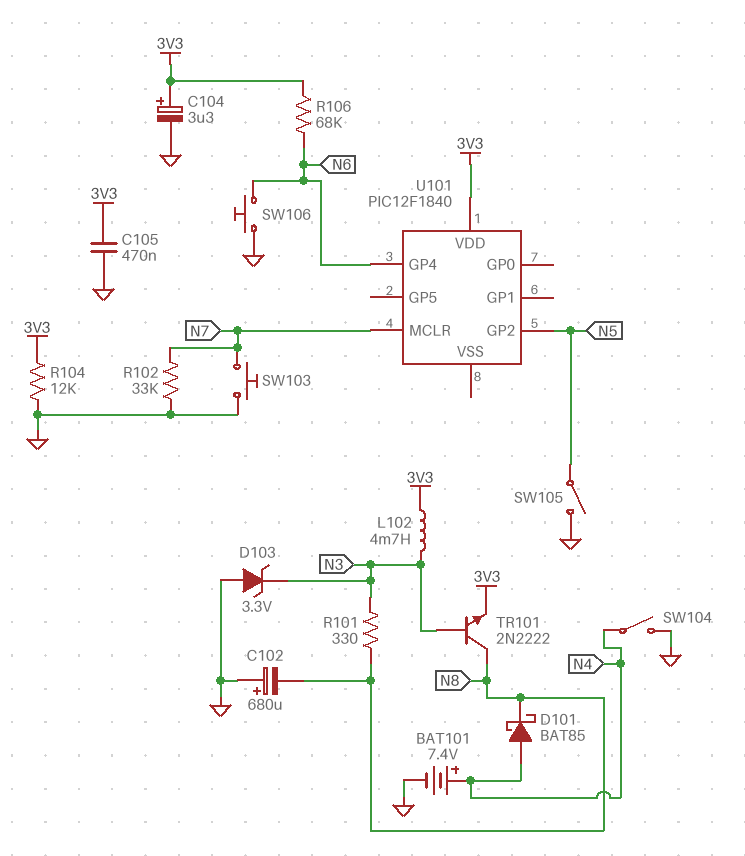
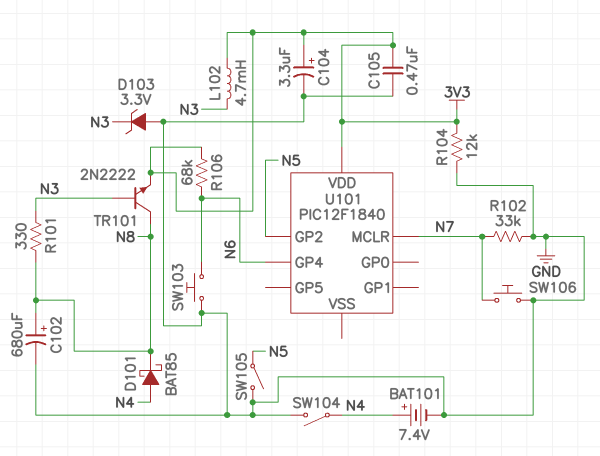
C102: 680uF (plus GND, minus N8) -> 680uF (plus N8, minus GND)
SW103: button (GND, N7) -> button (GND, N6)
SW106: button (GND, N6) -> button (GND, N7)

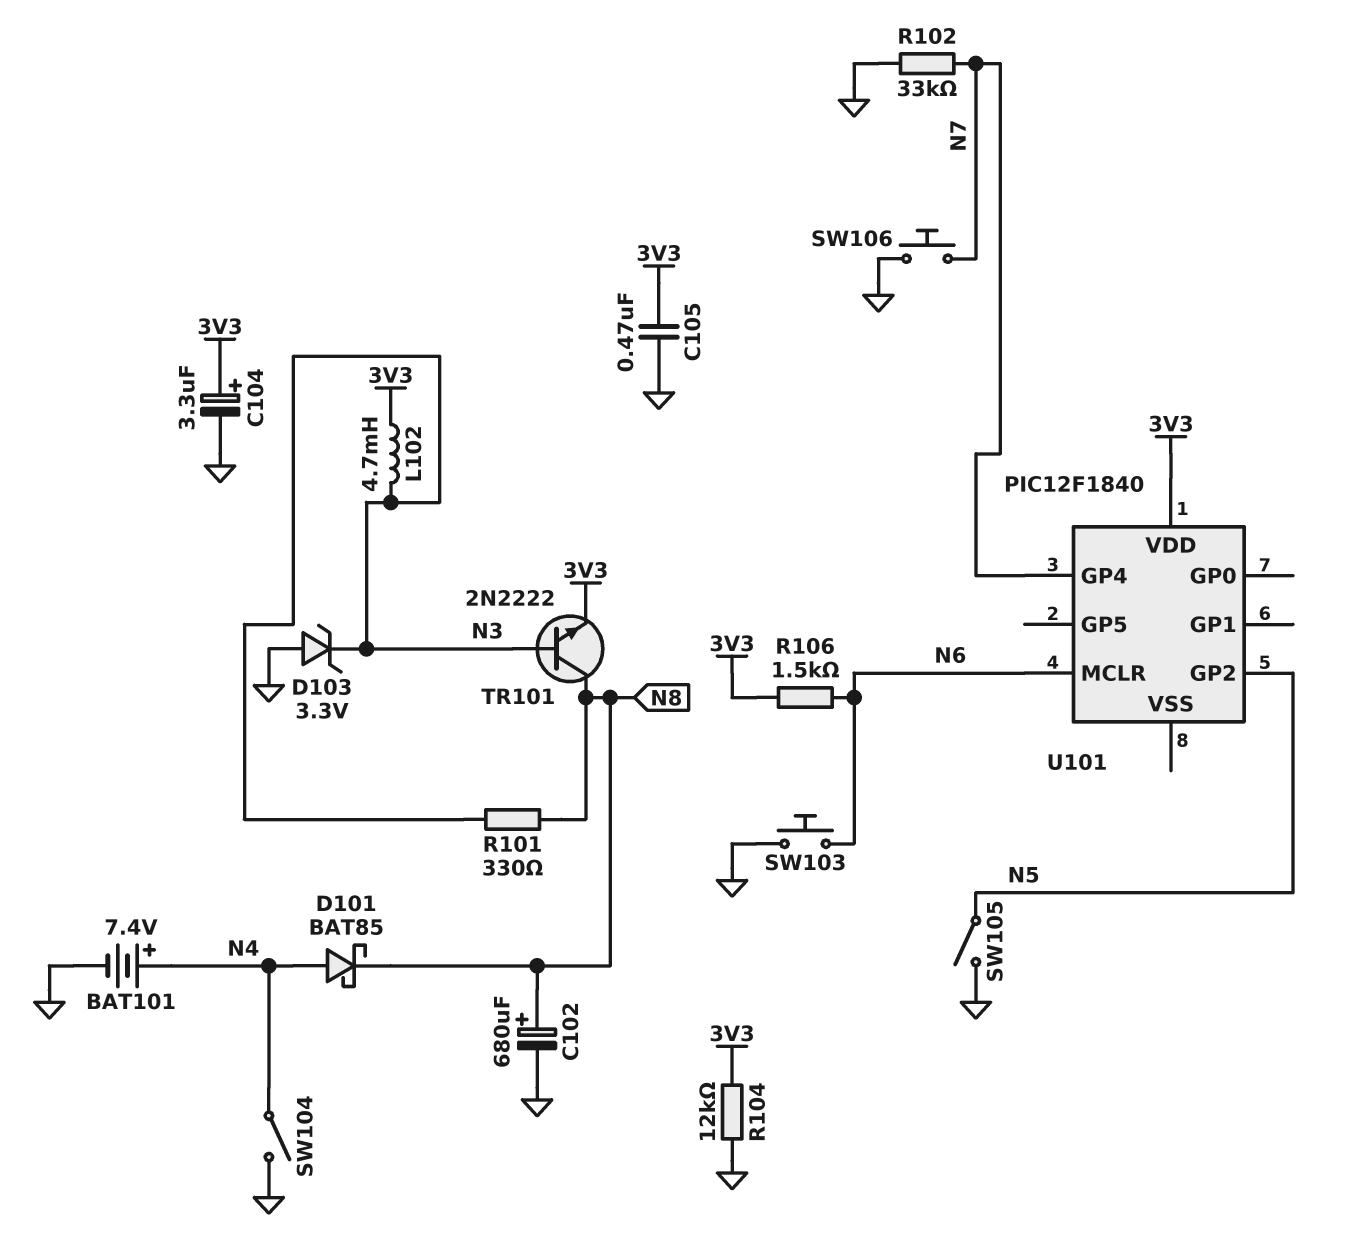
R106: 68k (3V3, N6) -> 1.5k (3V3, N6)
U101 pin GP4: N6 -> N7
U101 pin MCLR: N7 -> N6

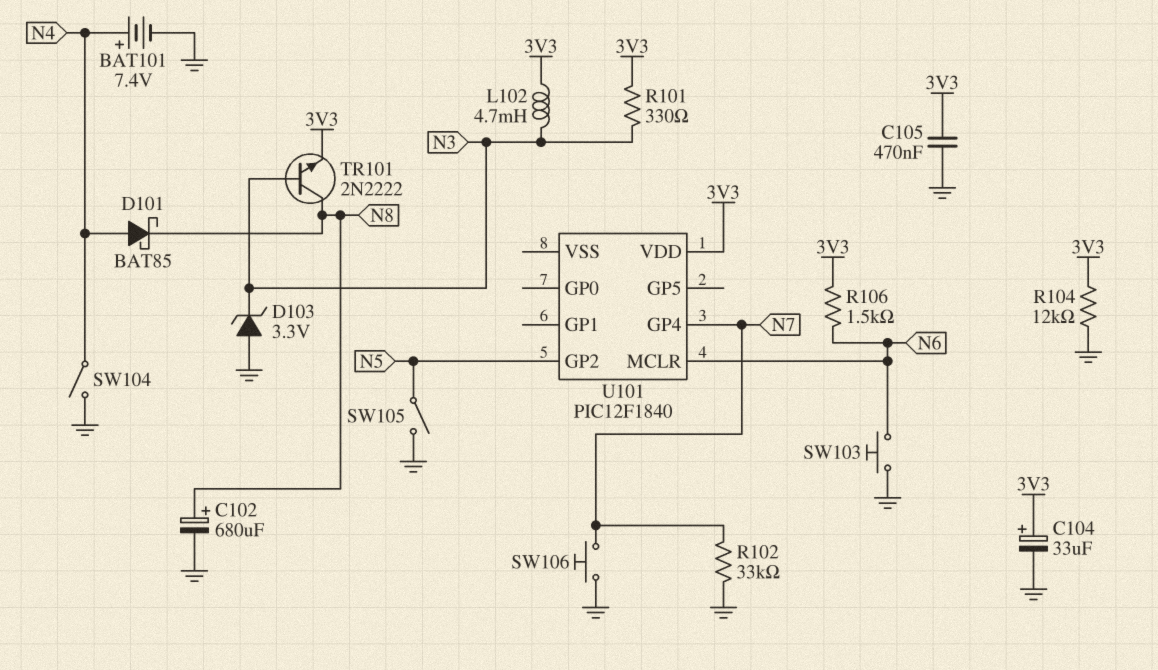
C104: 3.3uF (plus 3V3, minus GND) -> 33uF (plus 3V3, minus GND)
R101: 330 (N3, N8) -> 330 (3V3, N3)

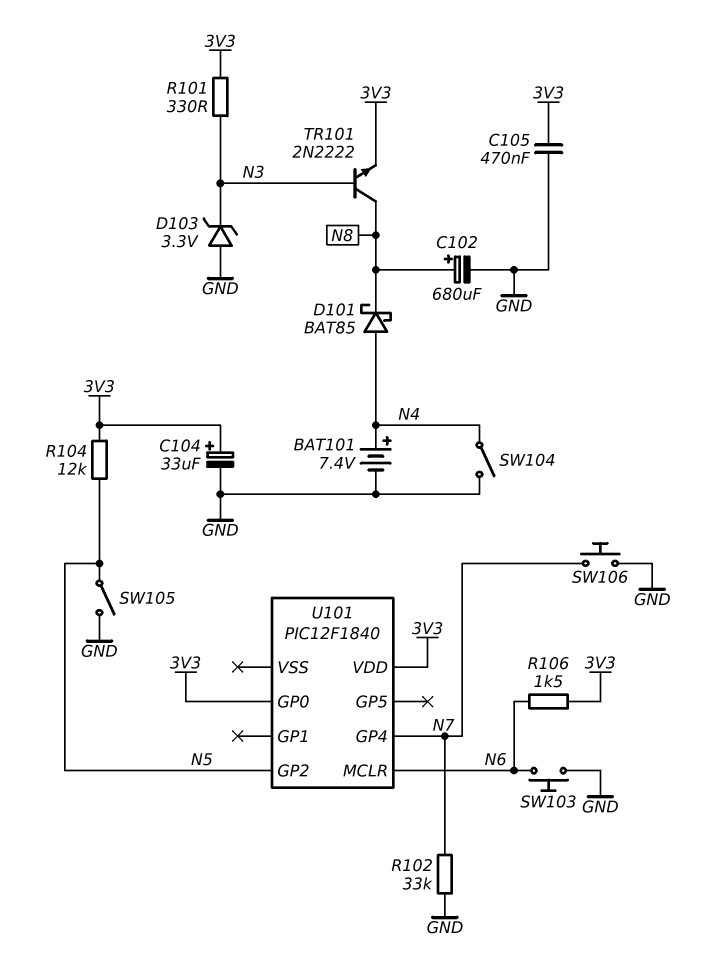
L102: 4.7mH (3V3, N3) -> none
R104: 12k (3V3, GND) -> 12k (3V3, N5)
U101 pin GP0: none -> 3V3

